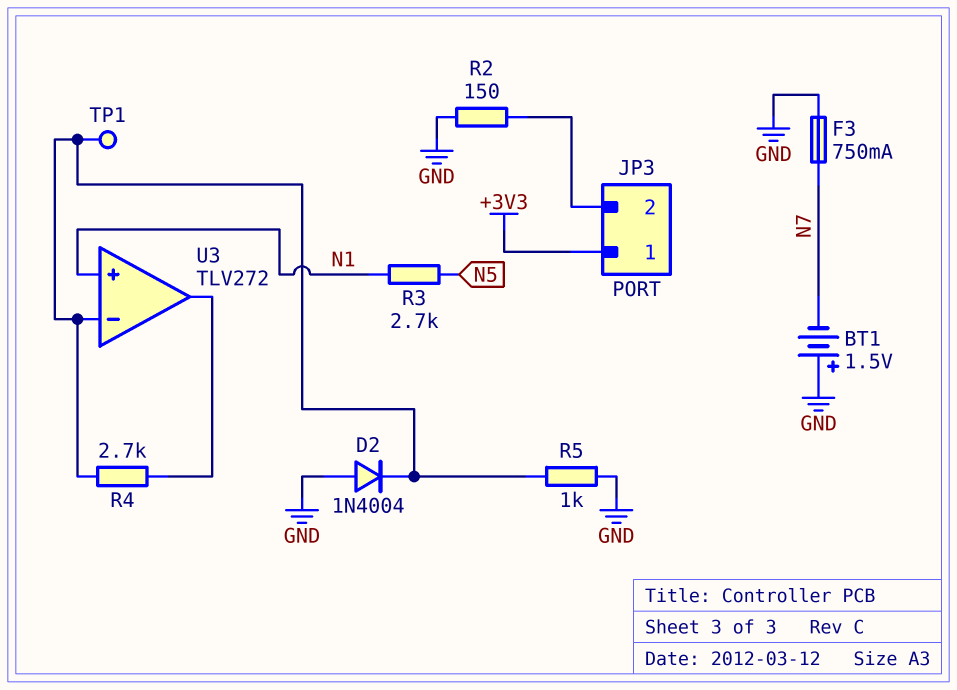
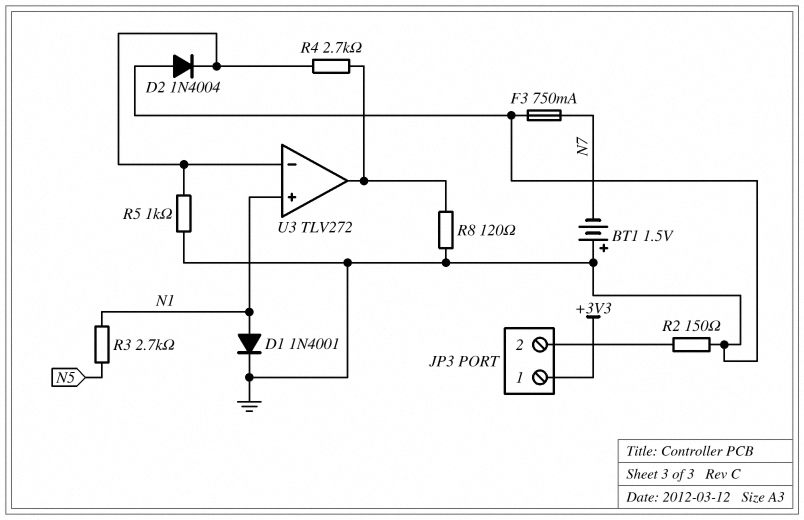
D1: none -> diode 1N4001 (A N1, K GND)
R8: none -> 120 (GND, U3/out)
TP1: test point (U3/in-) -> none

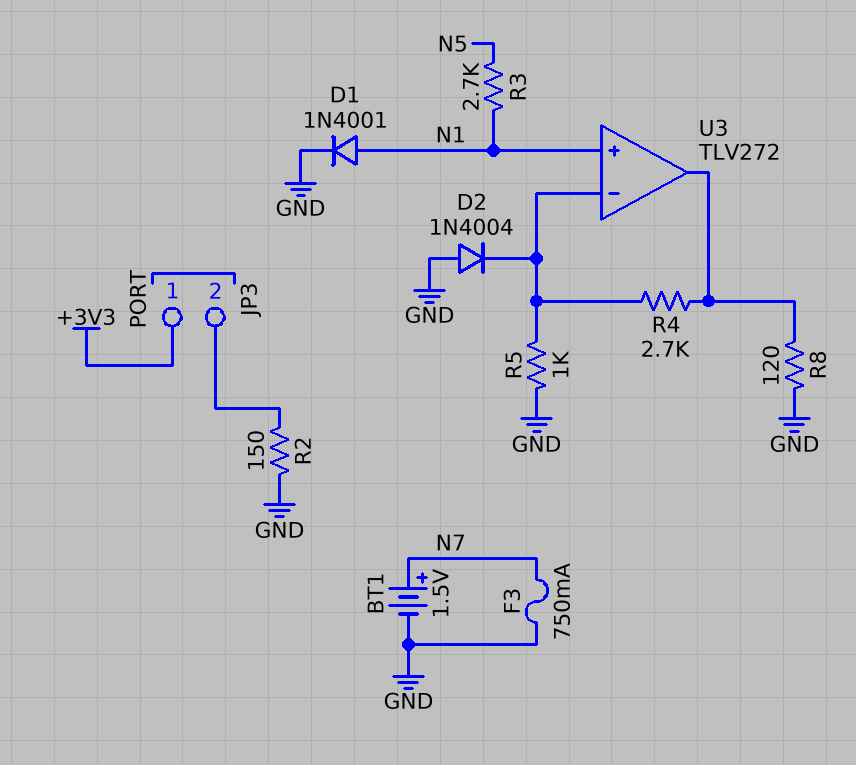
BT1: 1.5V (plus GND, minus N7) -> 1.5V (plus N7, minus GND)

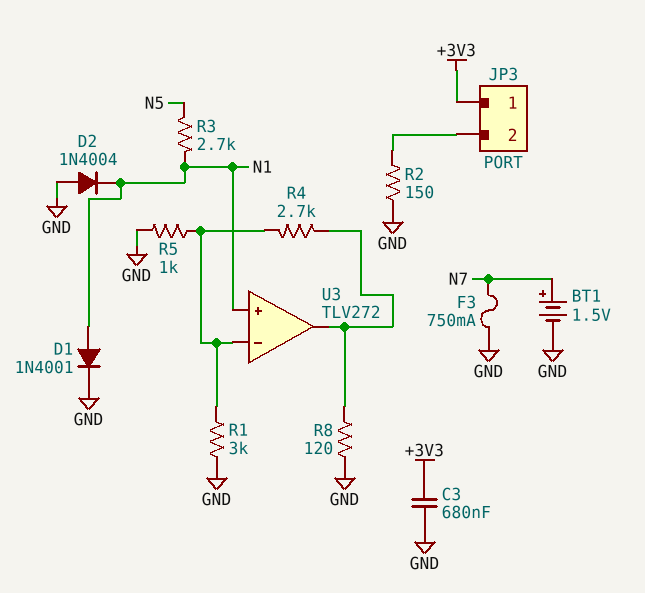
C3: none -> 680nF (+3V3, GND)
D2: diode 1N4004 (A GND, K U3/in-) -> diode 1N4004 (A GND, K N1)
R1: none -> 3k (GND, U3/in-)

